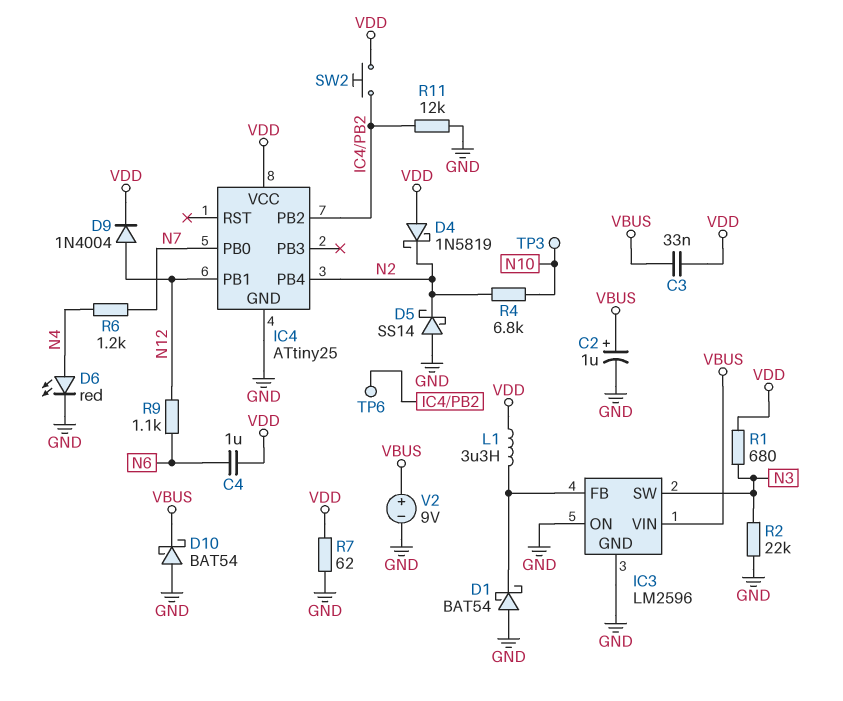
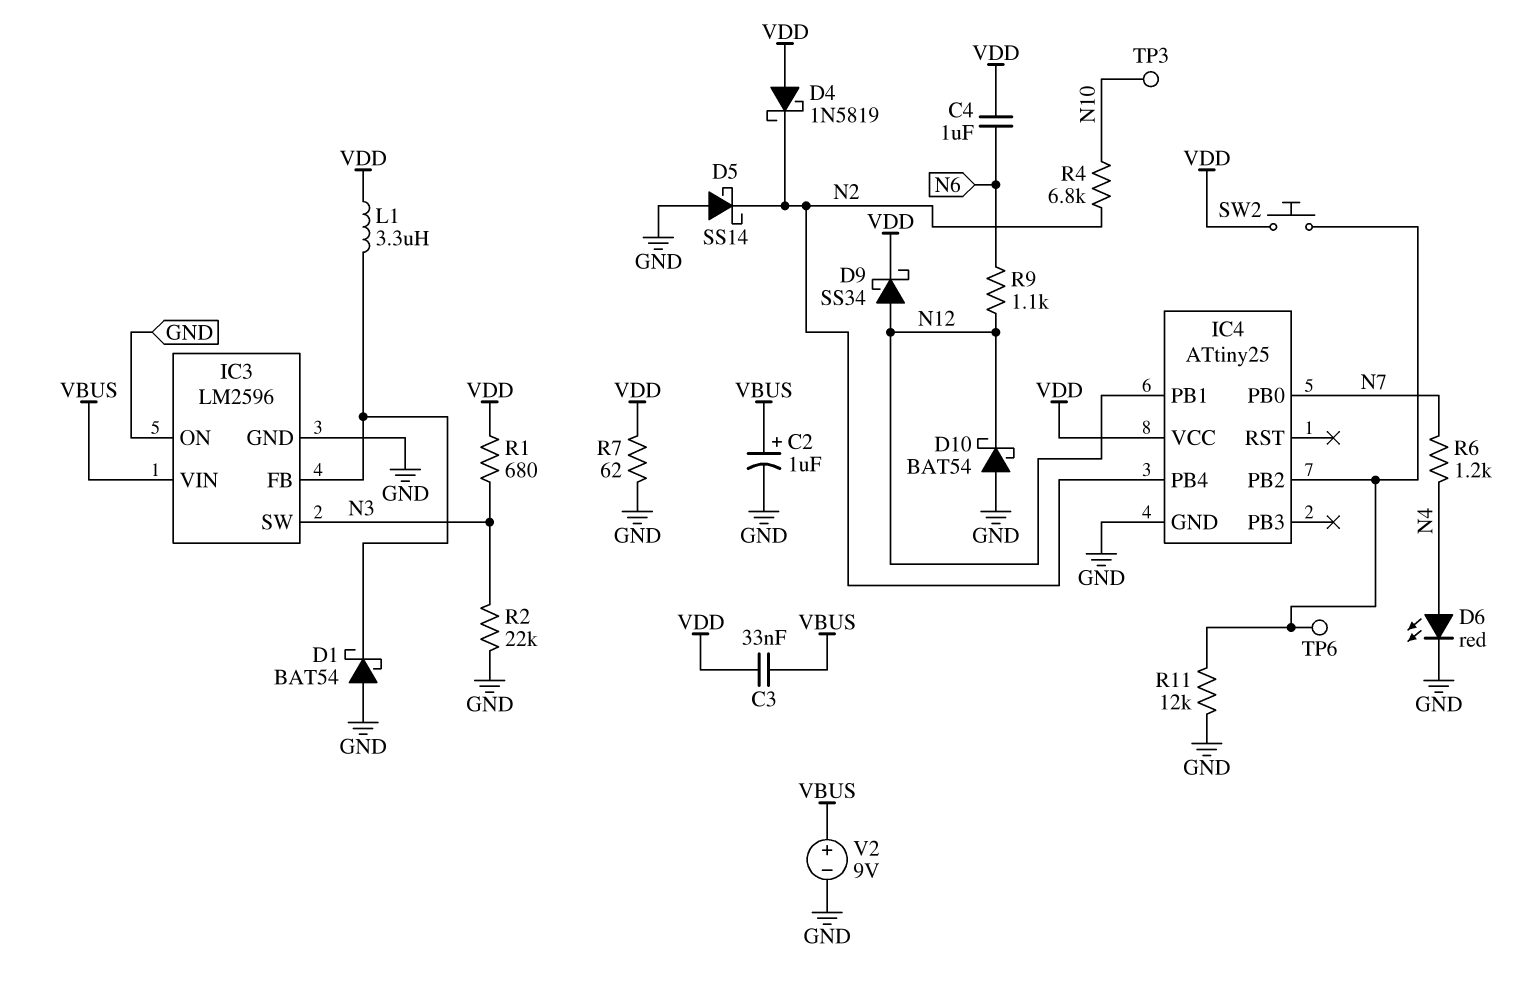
D9: diode 1N4004 (A N12, K VDD) -> schottky SS34 (A N12, K VDD)
D10: schottky BAT54 (A GND, K VBUS) -> schottky BAT54 (A GND, K N12)

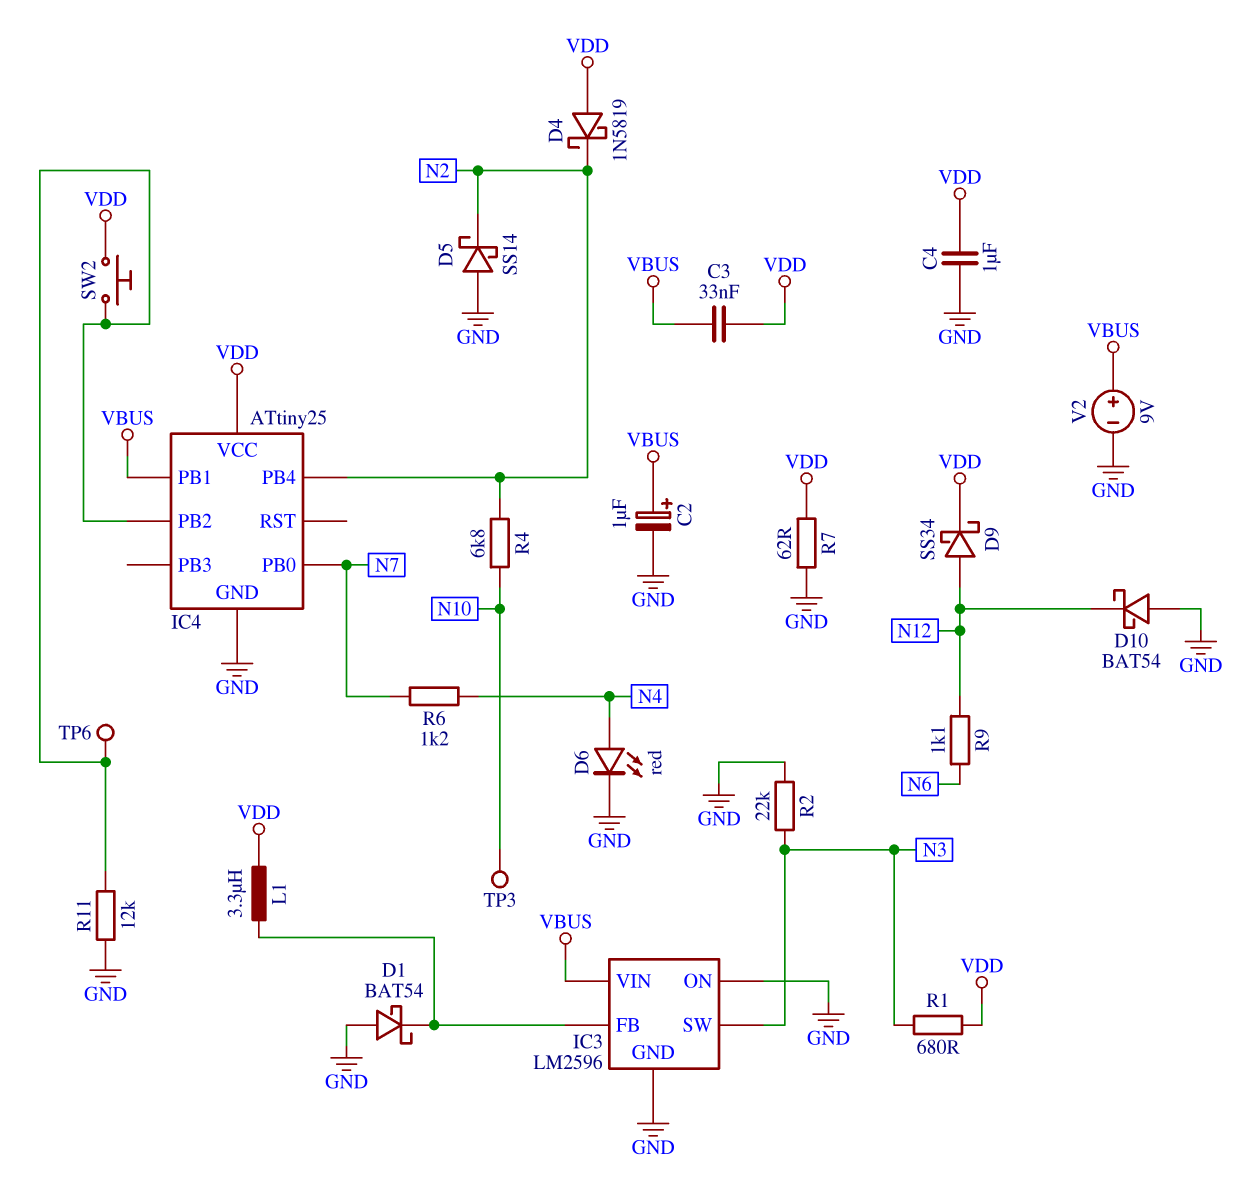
C4: 1uF (N6, VDD) -> 1uF (GND, VDD)
IC4 pin PB1: N12 -> VBUS

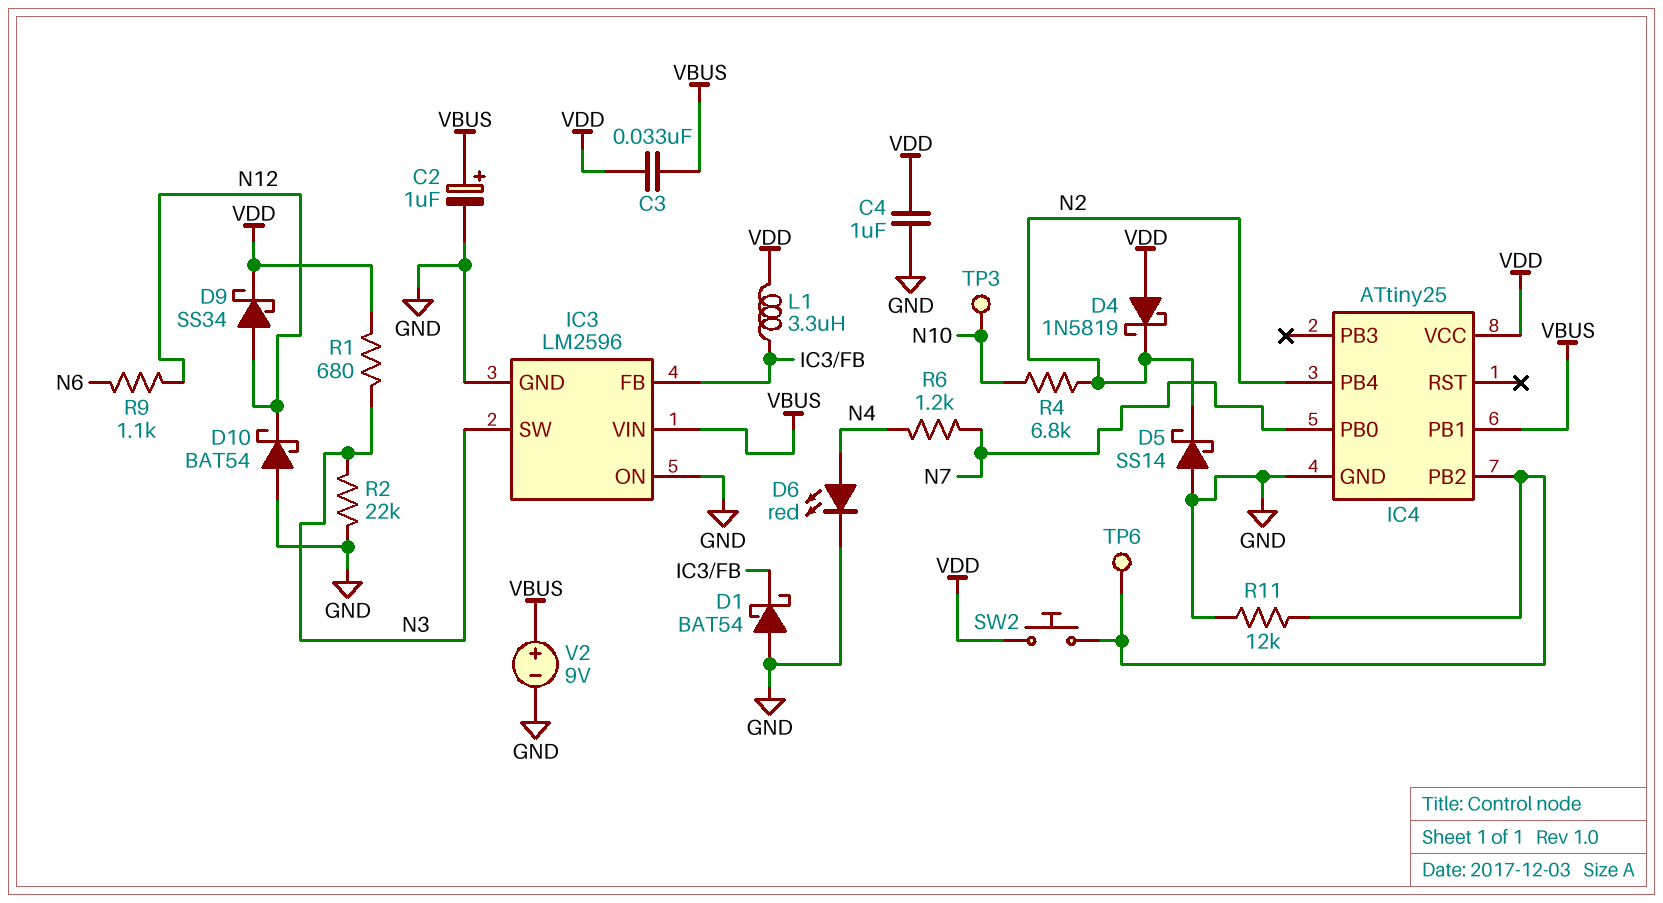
R7: 62 (GND, VDD) -> none

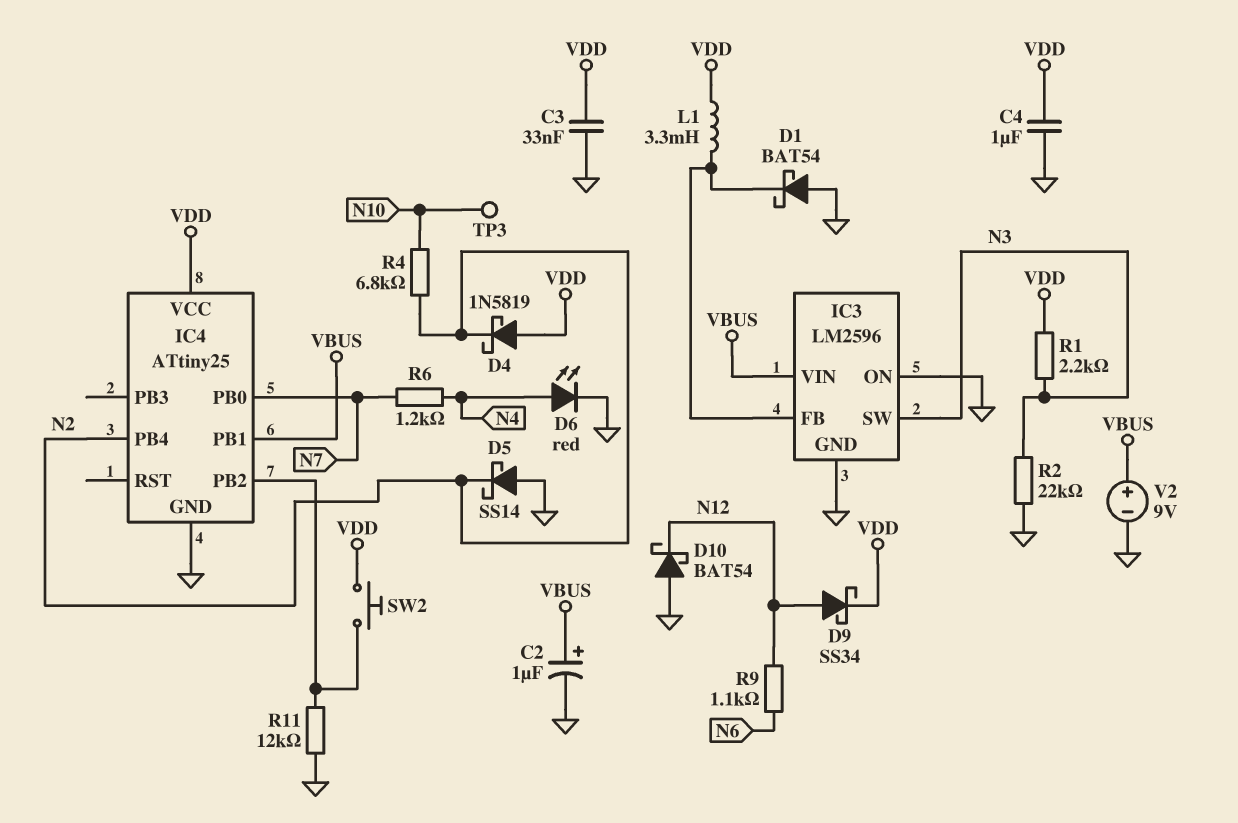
C3: 33nF (VBUS, VDD) -> 33nF (GND, VDD)
L1: 3.3uH (IC3/FB, VDD) -> 3.3mH (IC3/FB, VDD)
R1: 680 (N3, VDD) -> 2.2k (N3, VDD)
TP6: test point (IC4/PB2) -> none

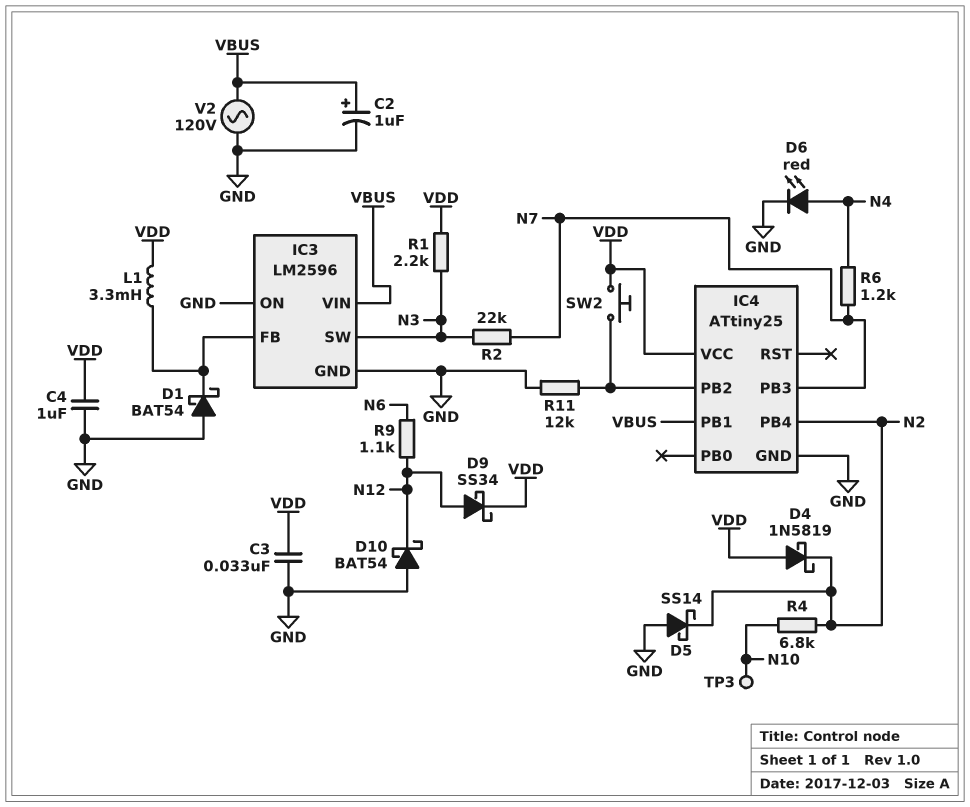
IC4 pin PB0: N7 -> none
IC4 pin PB3: none -> N7
R2: 22k (GND, N3) -> 22k (N3, N7)
V2: 9V (plus VBUS, minus GND) -> AC 120V (GND, VBUS)

